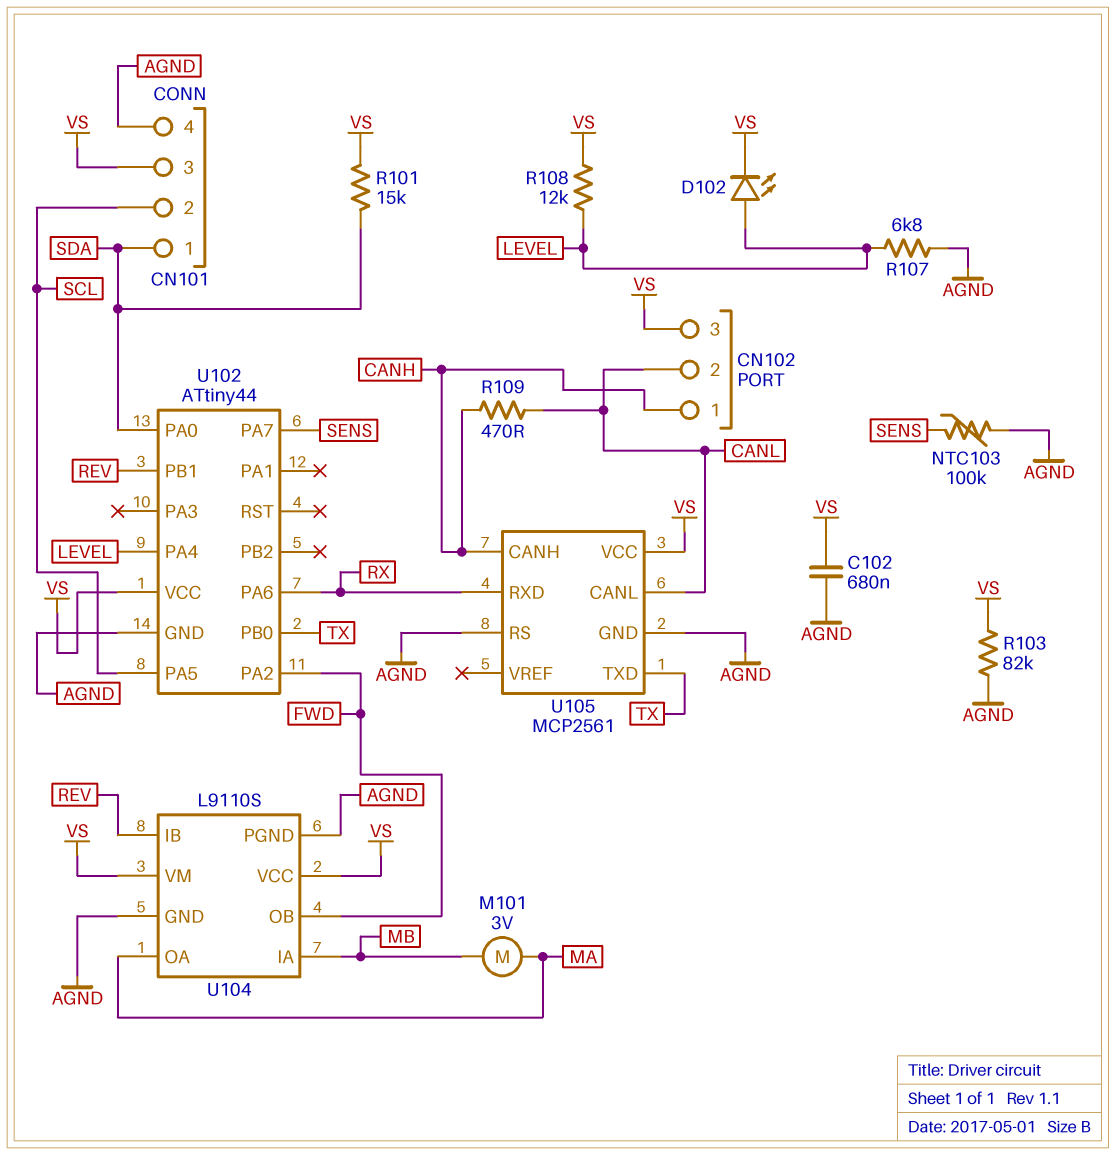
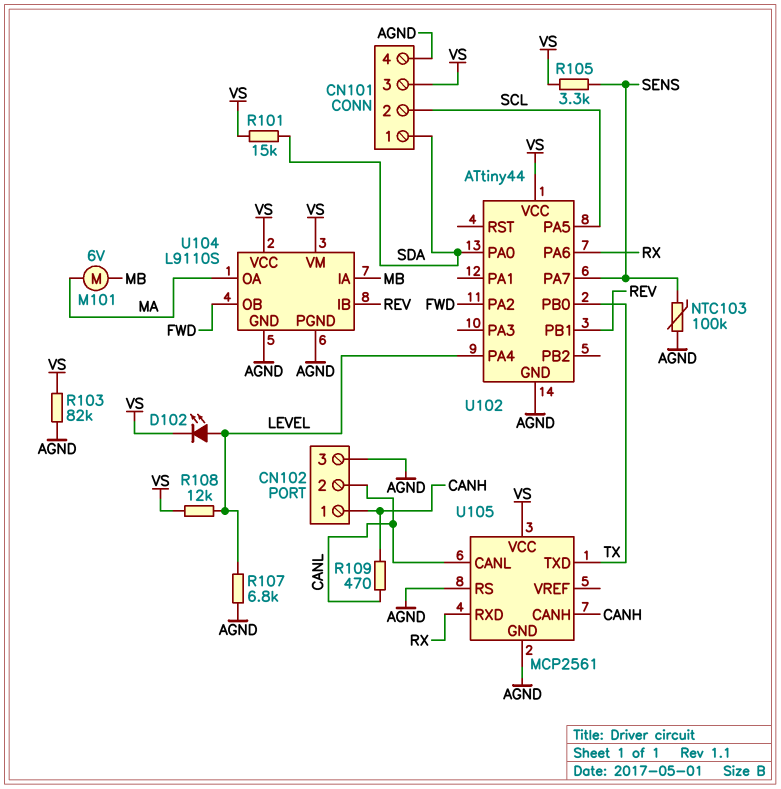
C102: 680nF (AGND, VS) -> none
CN102 pin 3: VS -> AGND
M101: motor 3V (MA, MB) -> motor 6V (MA, MB)
R105: none -> 3.3k (SENS, VS)

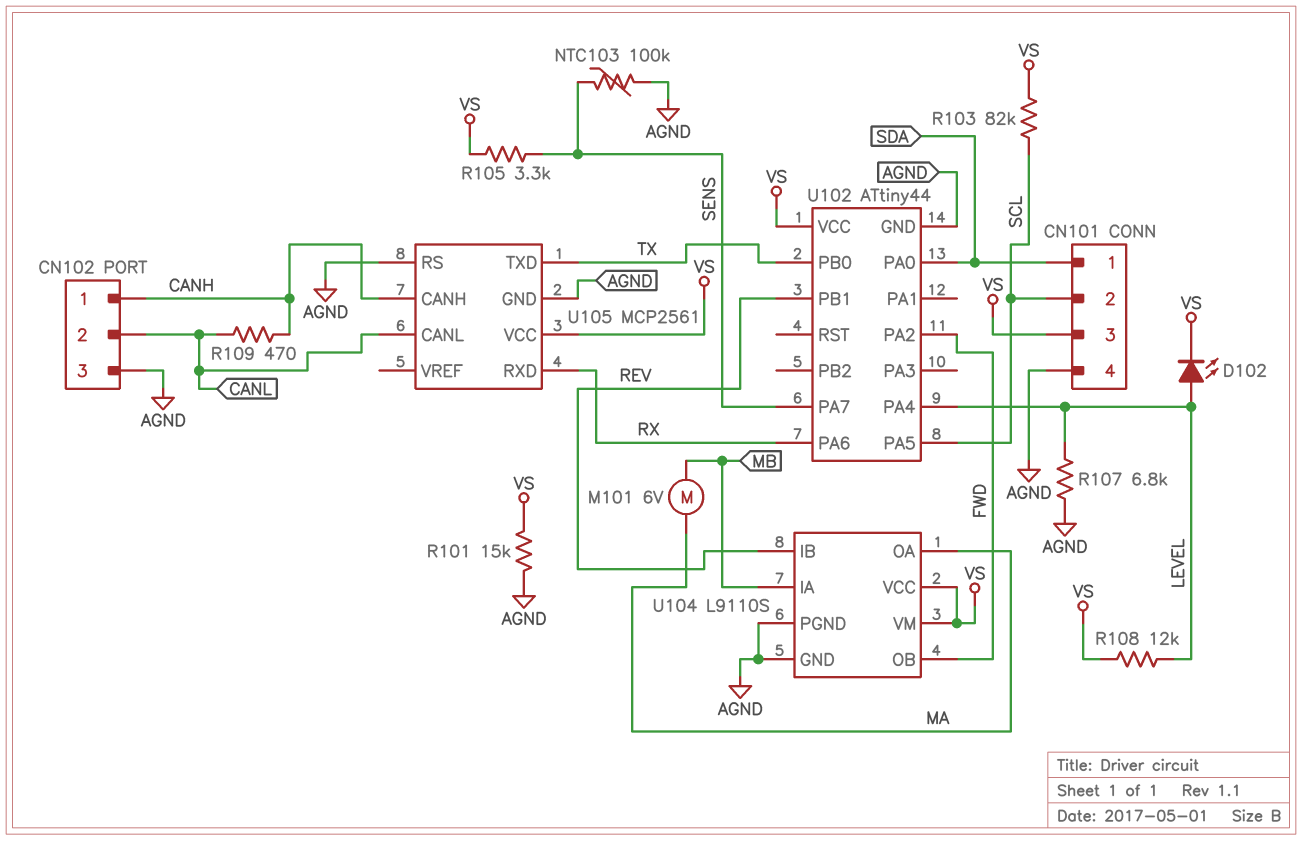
R101: 15k (SDA, VS) -> 15k (AGND, VS)
R103: 82k (AGND, VS) -> 82k (SCL, VS)

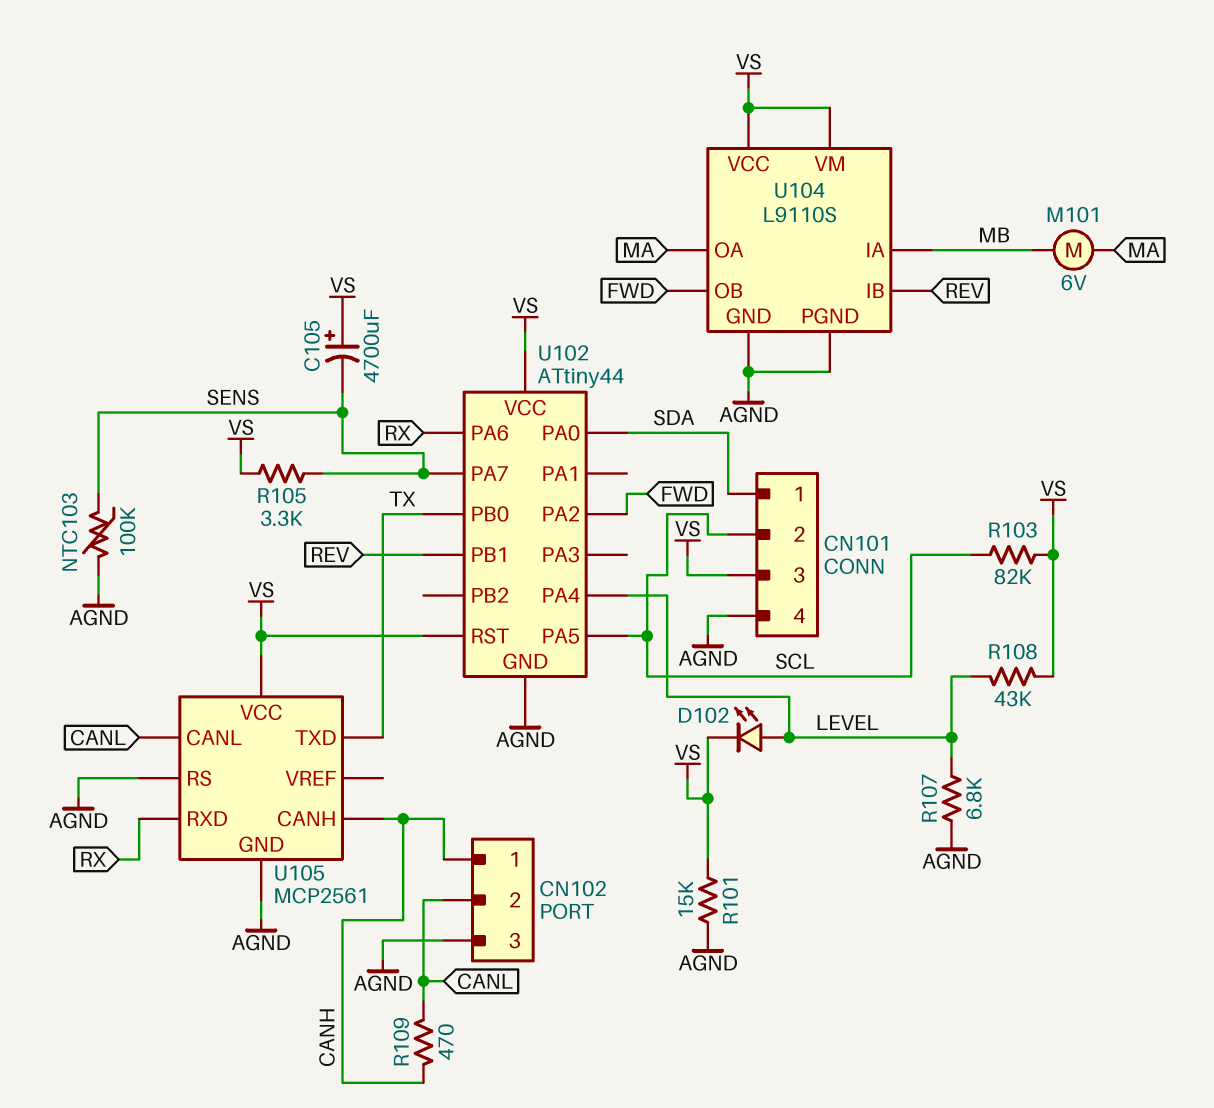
C105: none -> 4700uF (plus VS, minus SENS)
R108: 12k (LEVEL, VS) -> 43k (LEVEL, VS)
U102 pin RST: none -> VS

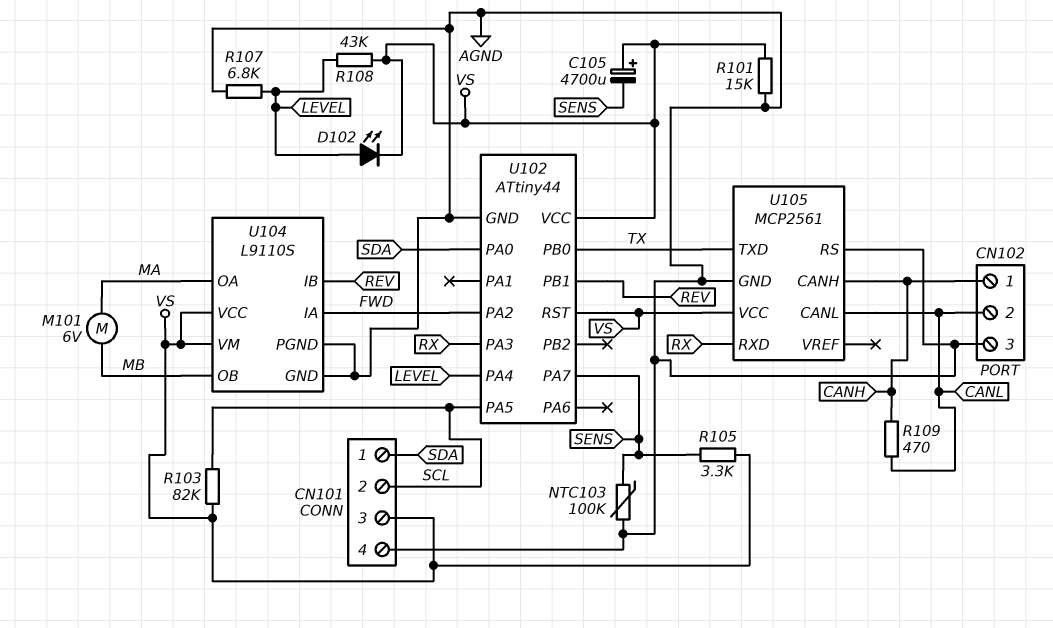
U102 pin PA3: none -> RX
U102 pin PA6: RX -> none
U104 pin IA: MB -> FWD
U104 pin OB: FWD -> MB

